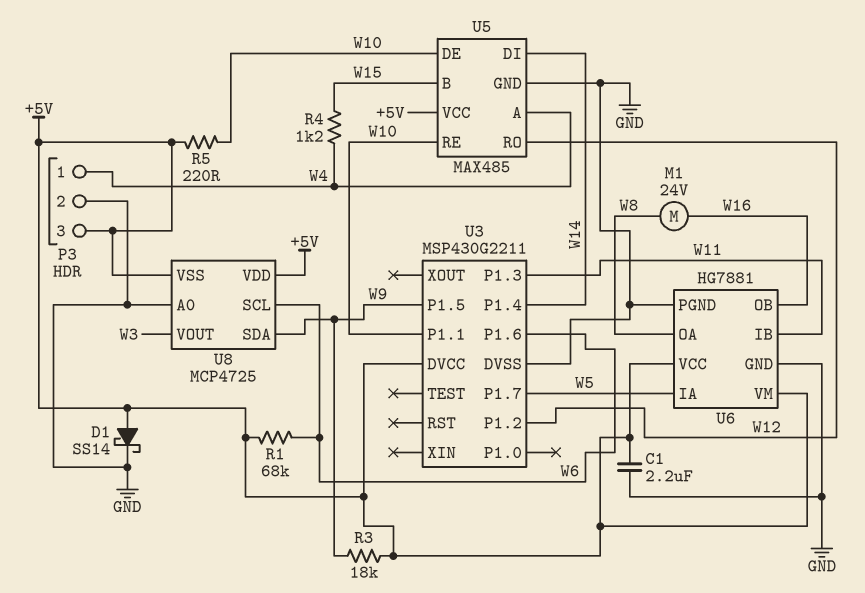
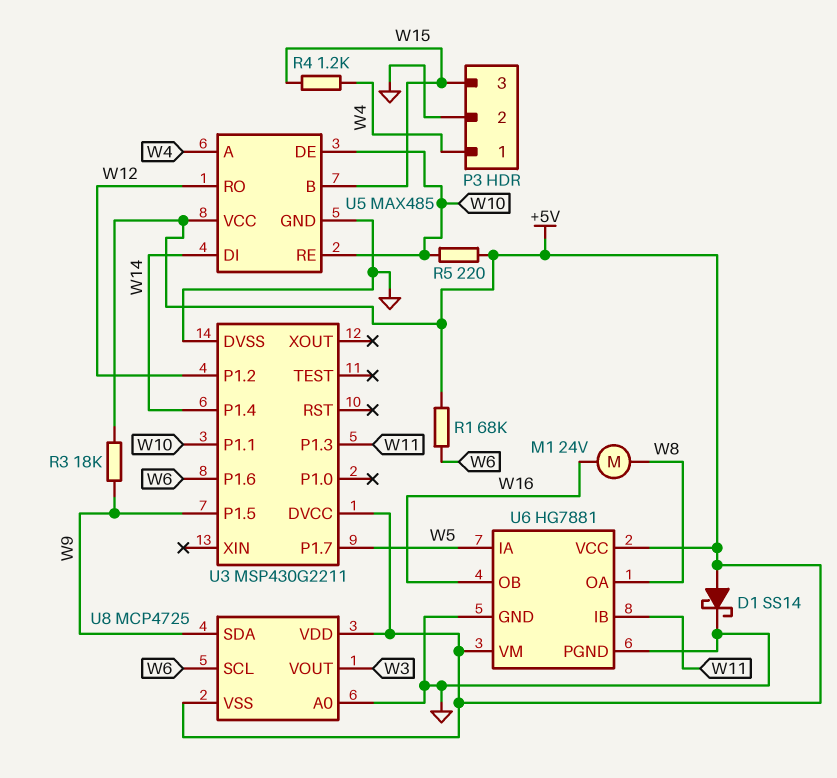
C1: 2.2uF (+5V, GND) -> none
P3 pin 3: +5V -> W15

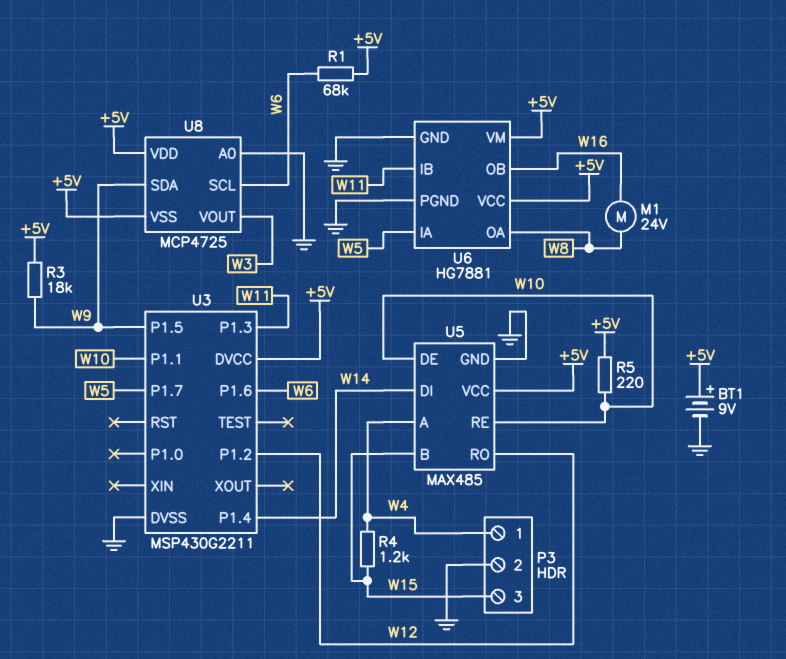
BT1: none -> 9V (plus +5V, minus GND)
D1: schottky SS14 (A +5V, K GND) -> none

